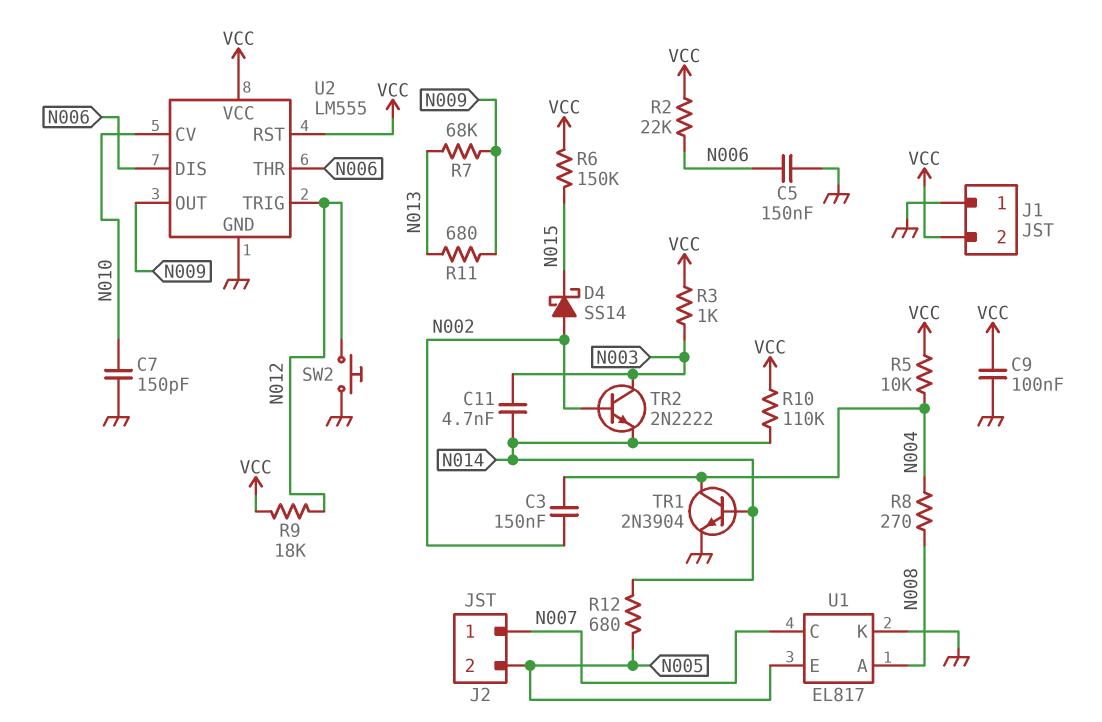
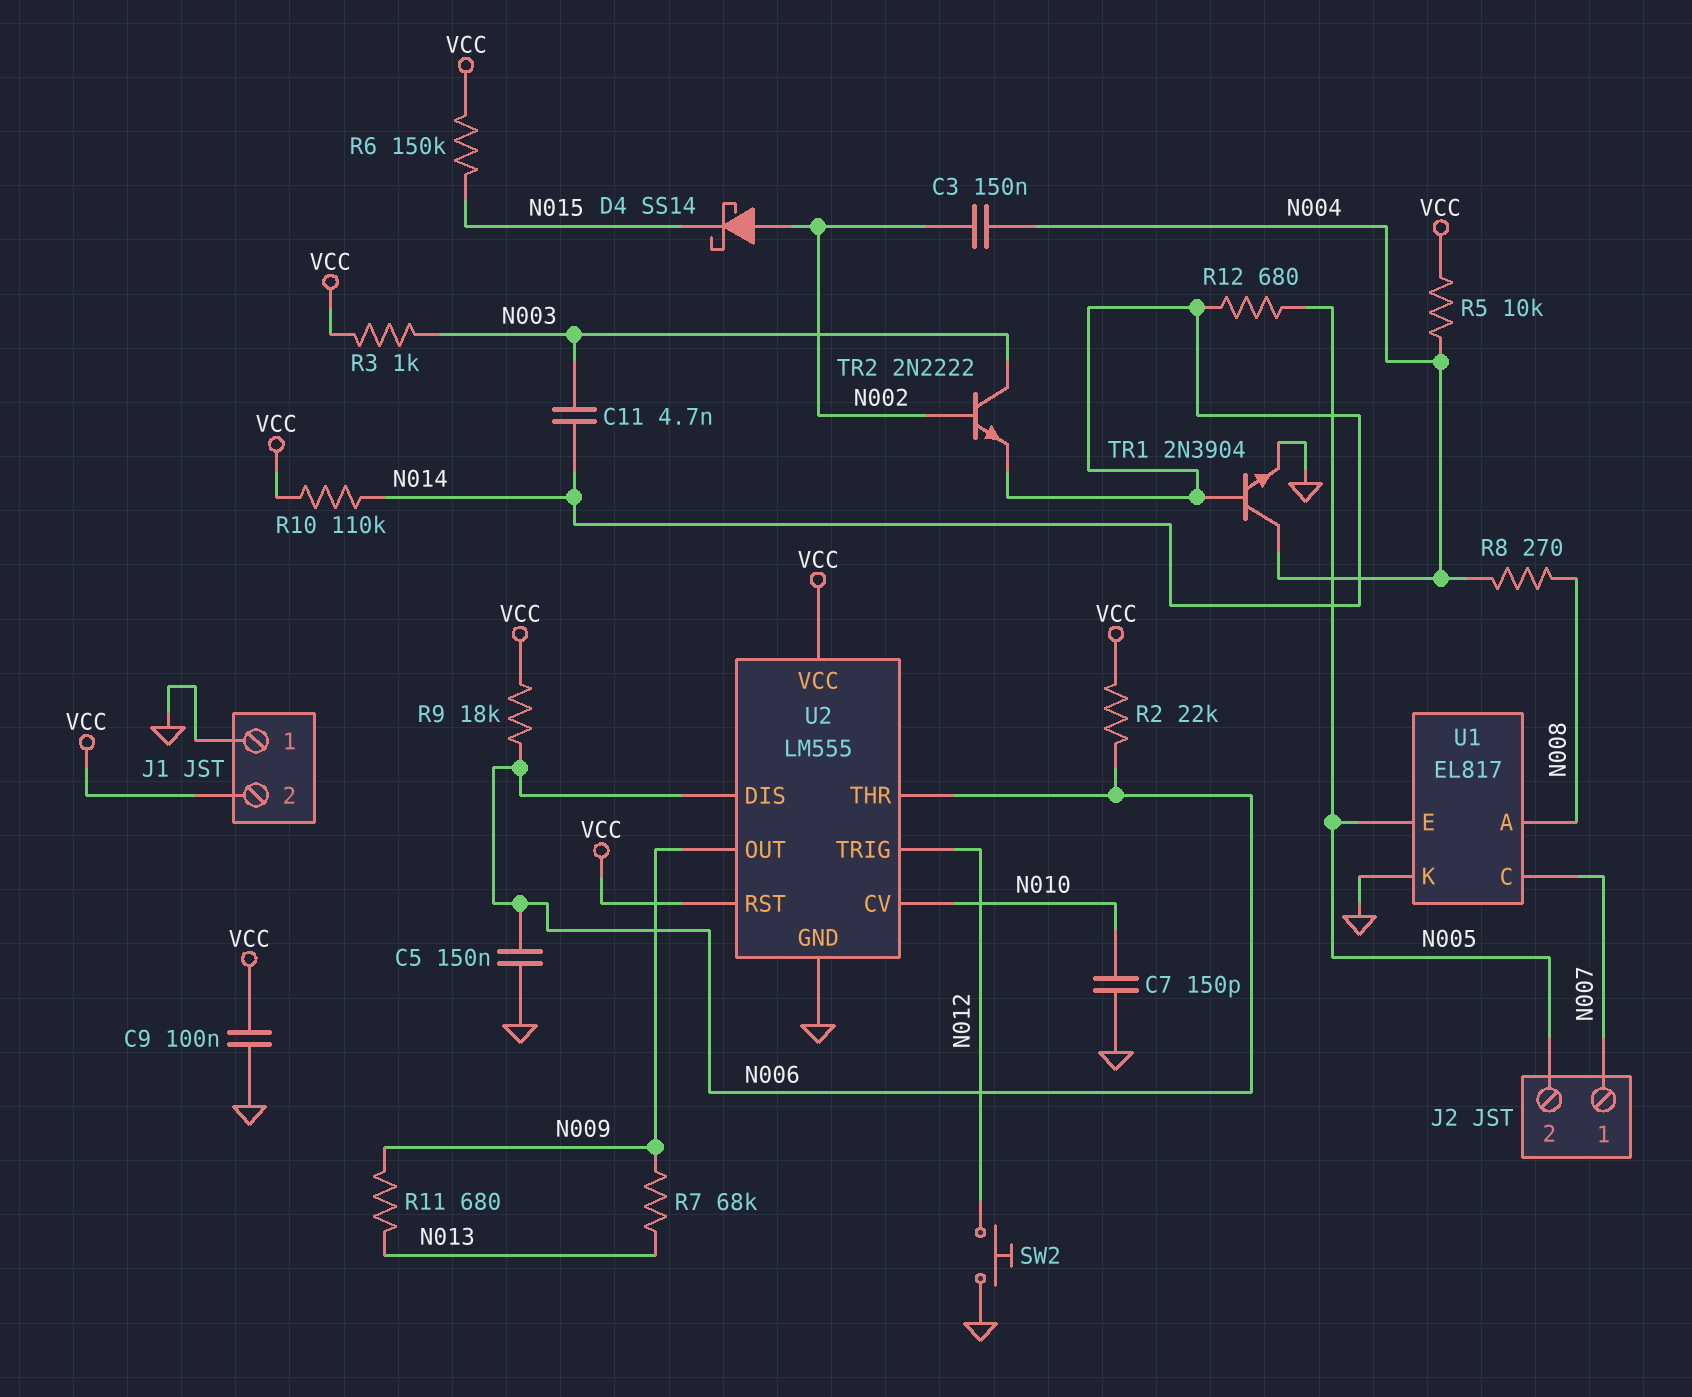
R9: 18k (N012, VCC) -> 18k (N006, VCC)

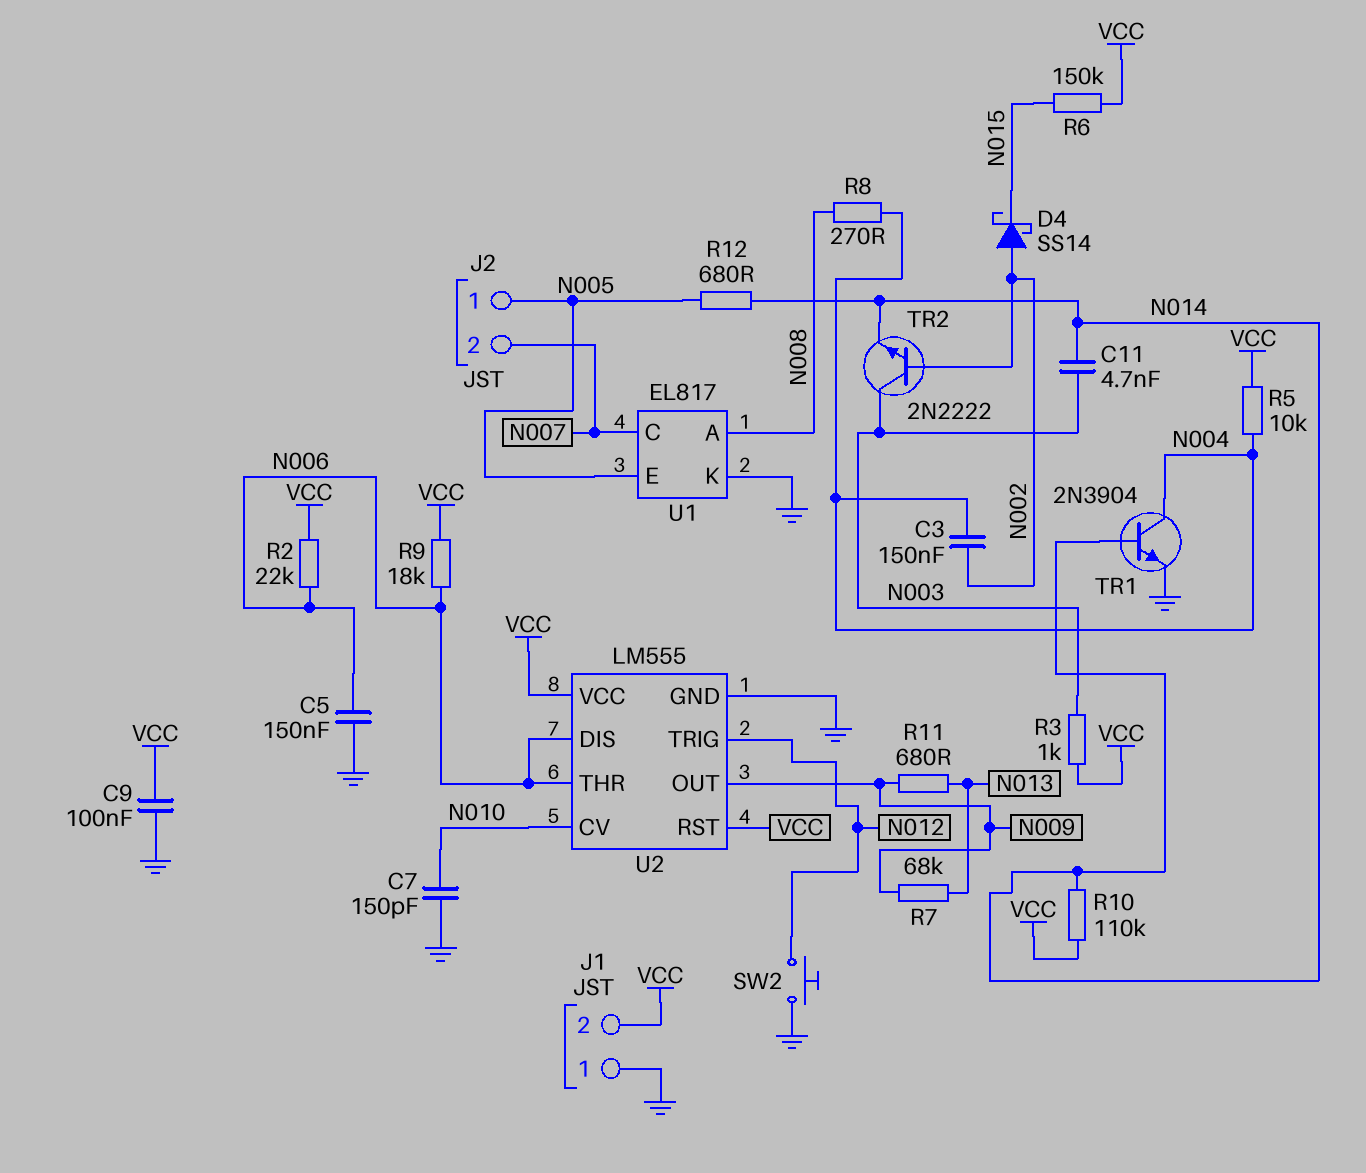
J2 pin 1: N007 -> N005
J2 pin 2: N005 -> N007

